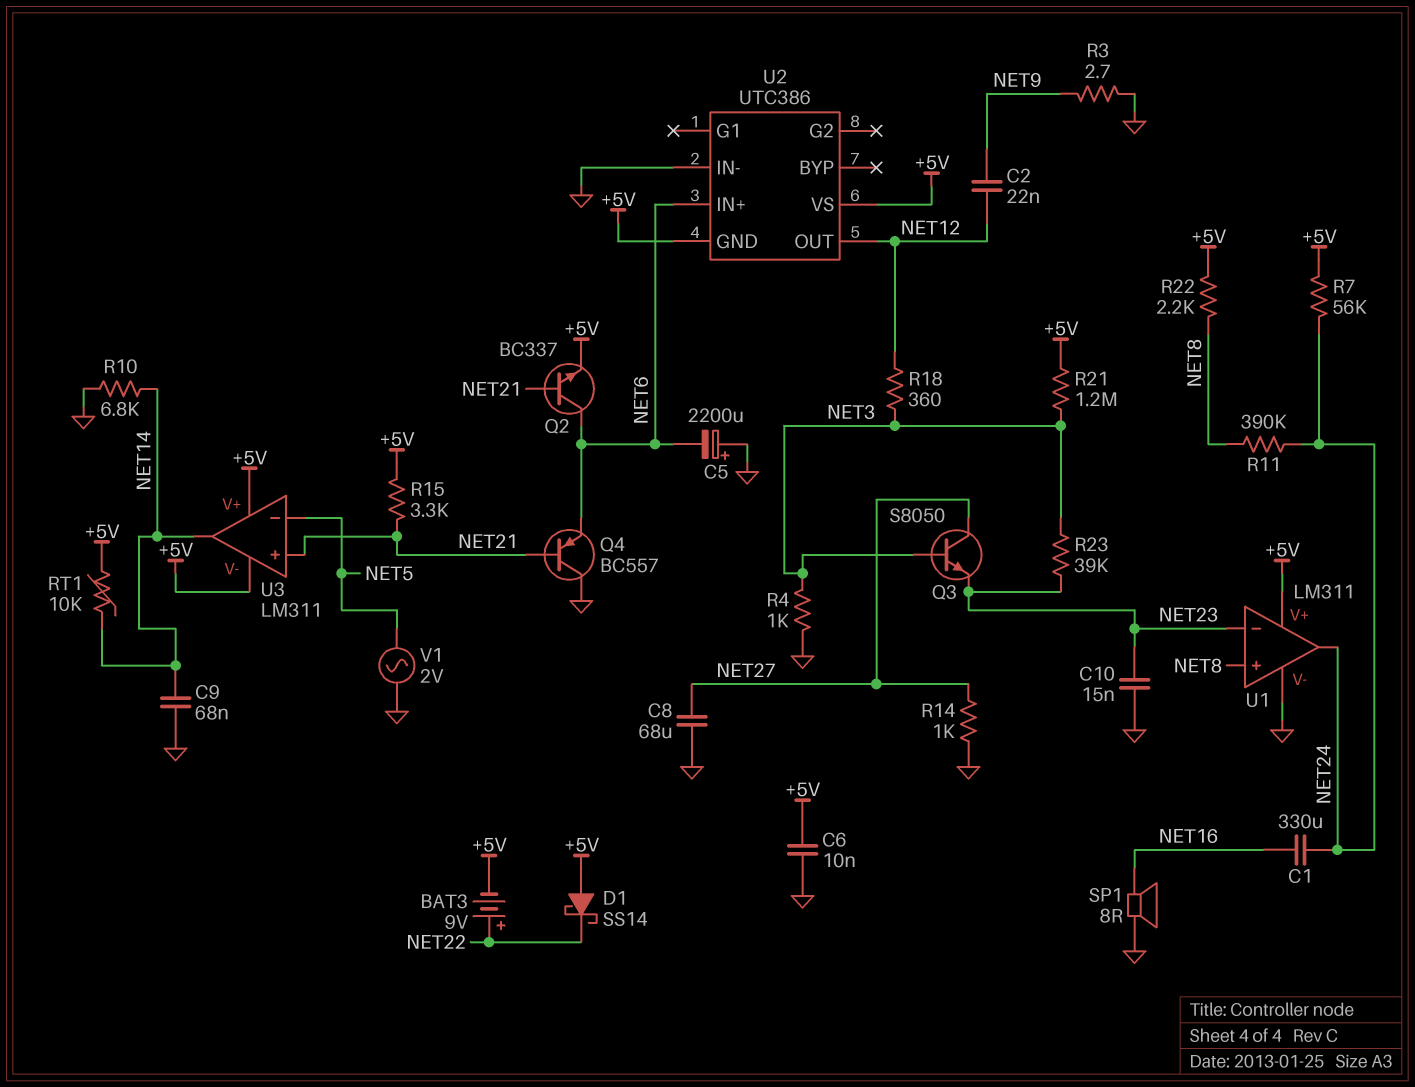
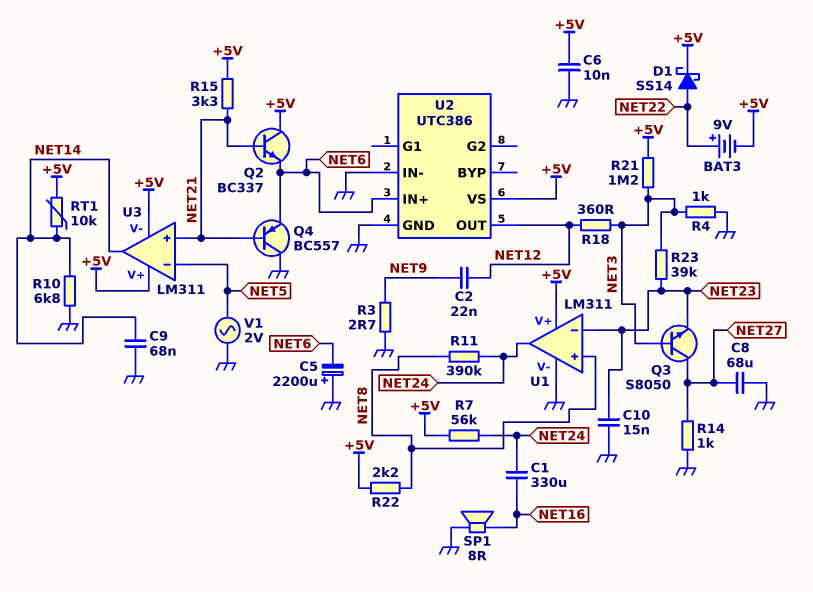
D1: schottky SS14 (A +5V, K NET22) -> schottky SS14 (A NET22, K +5V)
Q2: NPN BC337 (B NET21, C NET6, E +5V) -> NPN BC337 (B NET21, C +5V, E NET6)
U2 pin GND: +5V -> GND

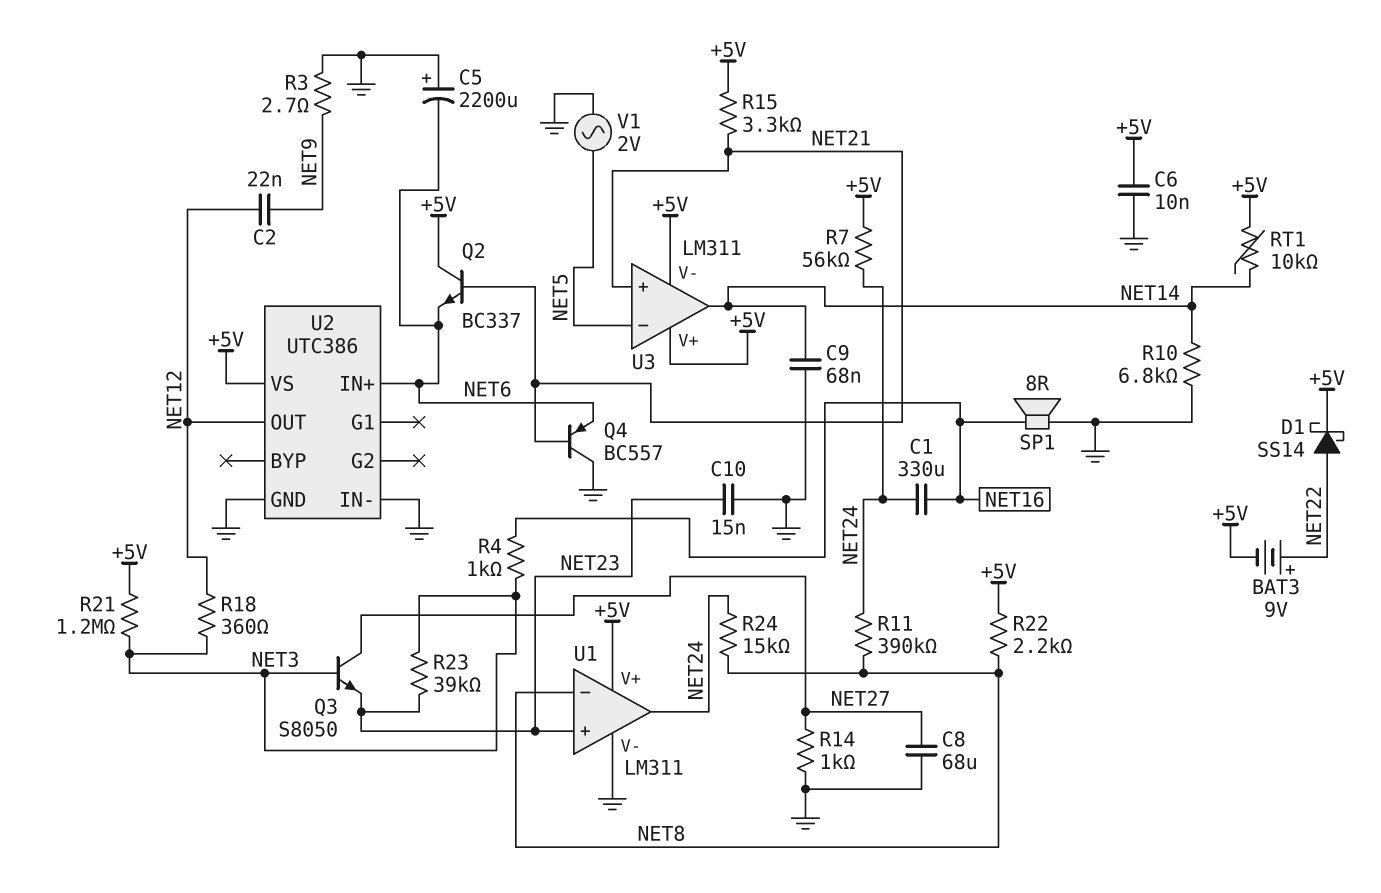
R4: 1k (GND, NET3) -> 1k (NET3, NET16)
R24: none -> 15k (NET8, NET24)
U1 pin in+: NET8 -> NET23
U1 pin in-: NET23 -> NET8

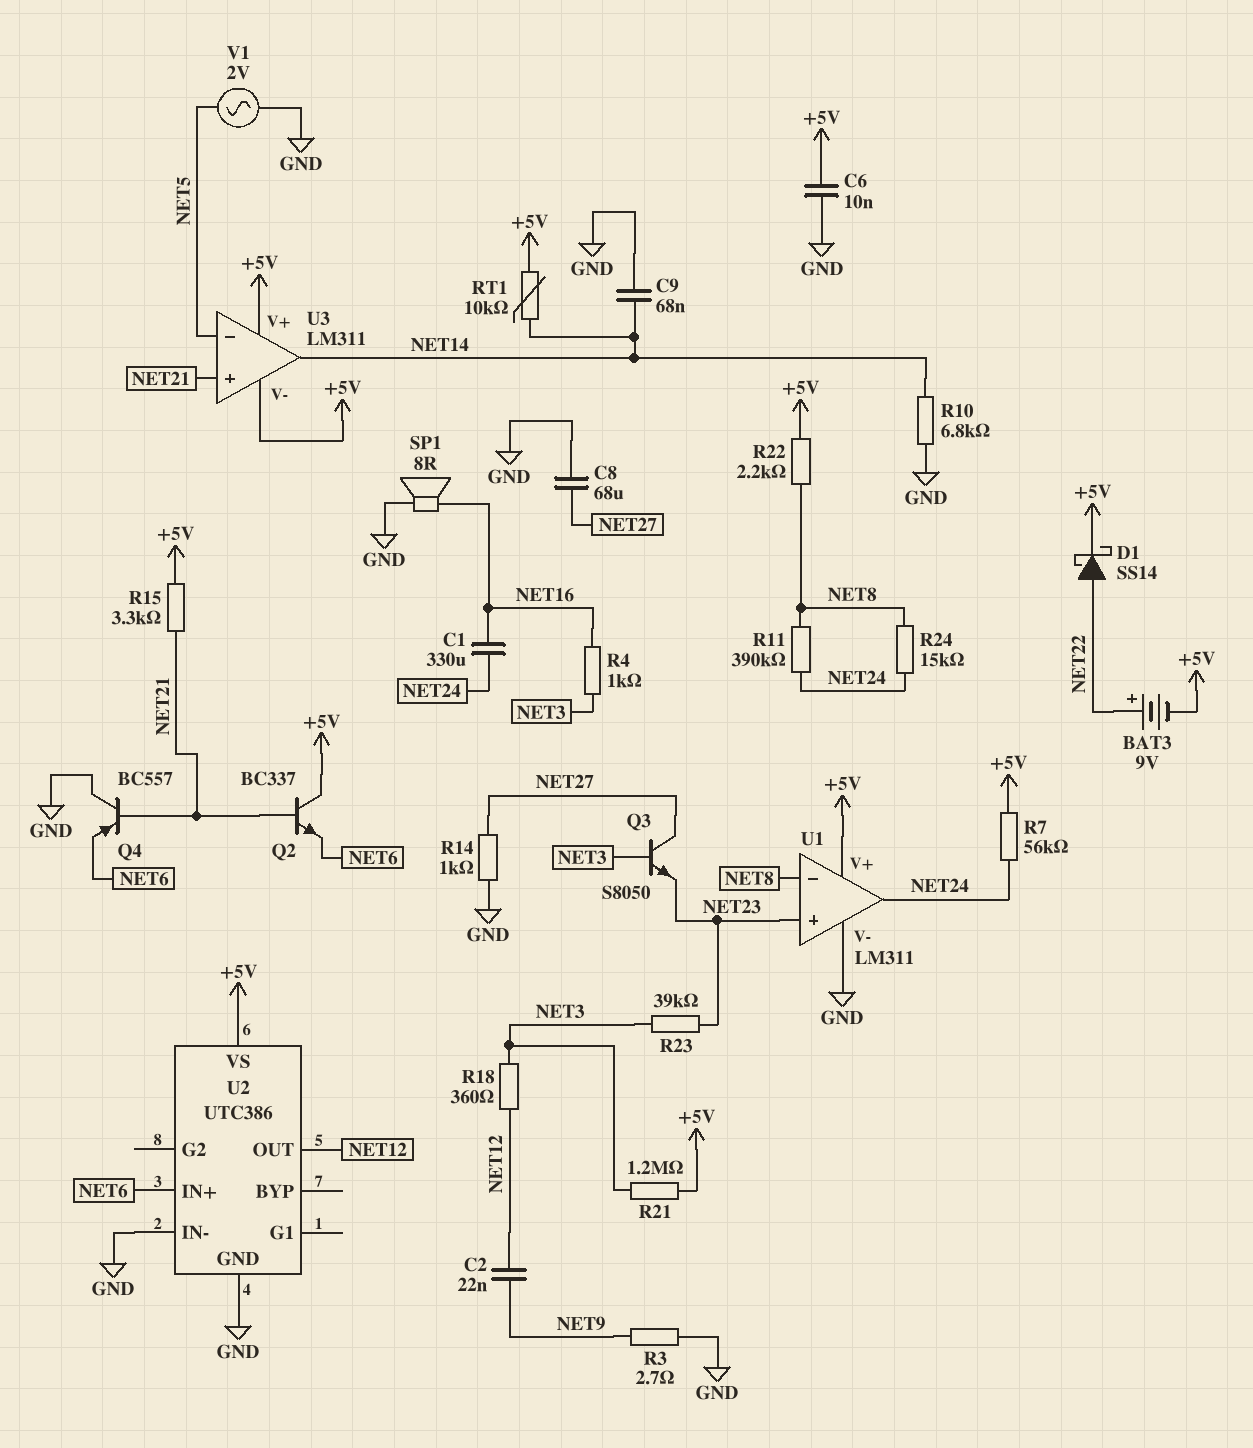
C5: 2200uF (plus GND, minus NET6) -> none
C10: 15nF (GND, NET23) -> none

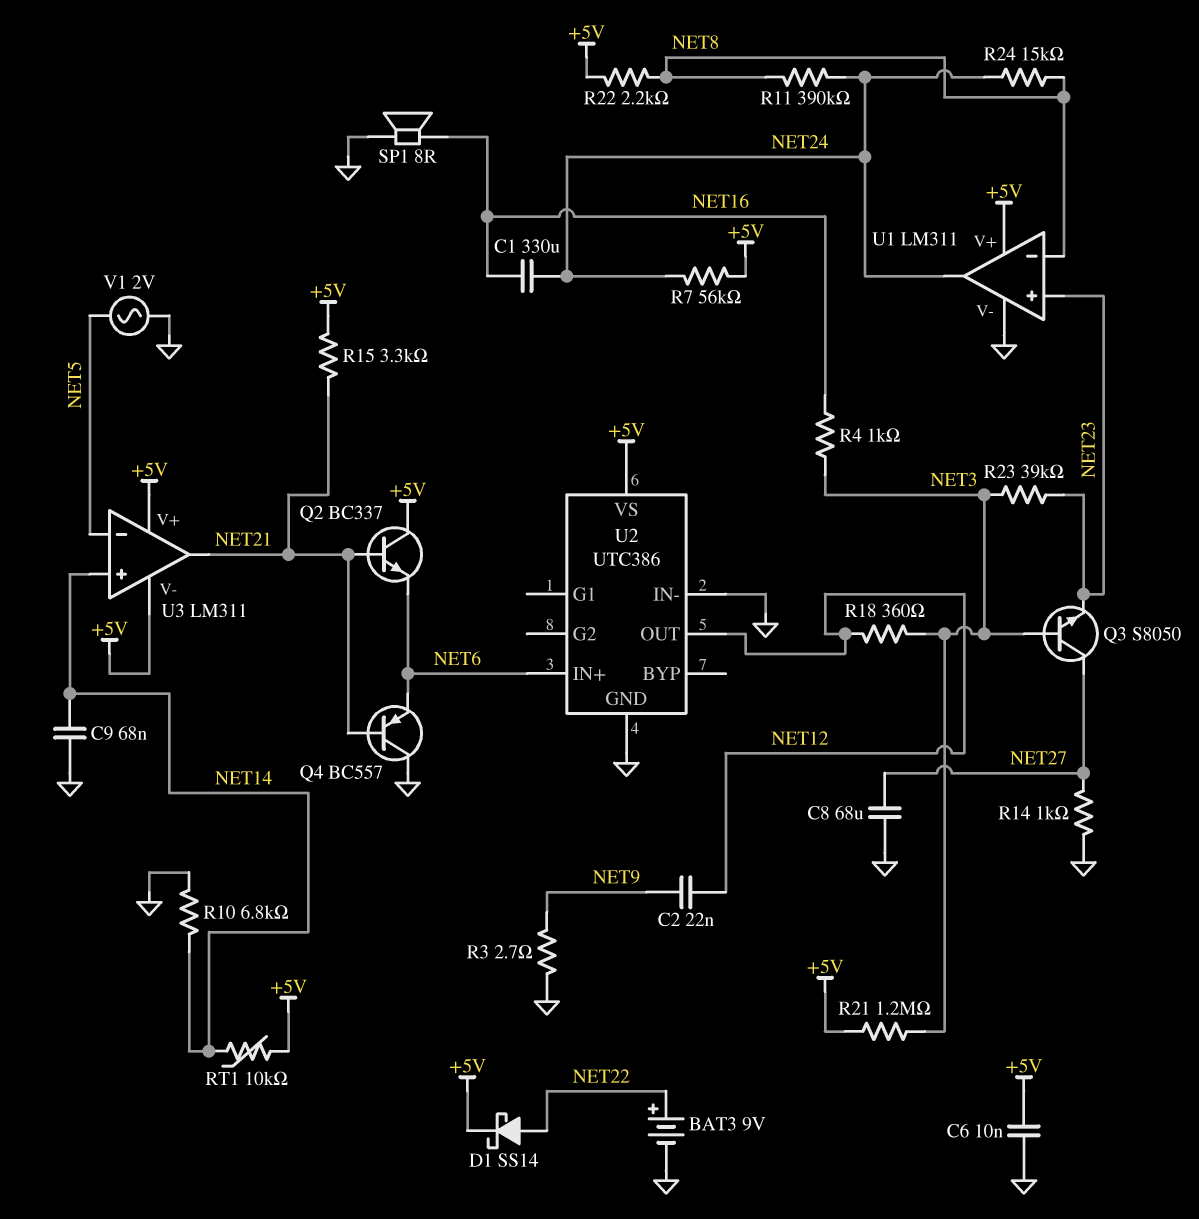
BAT3: 9V (plus NET22, minus +5V) -> 9V (plus NET22, minus GND)
U3 pin in+: NET21 -> NET14
U3 pin out: NET14 -> NET21

